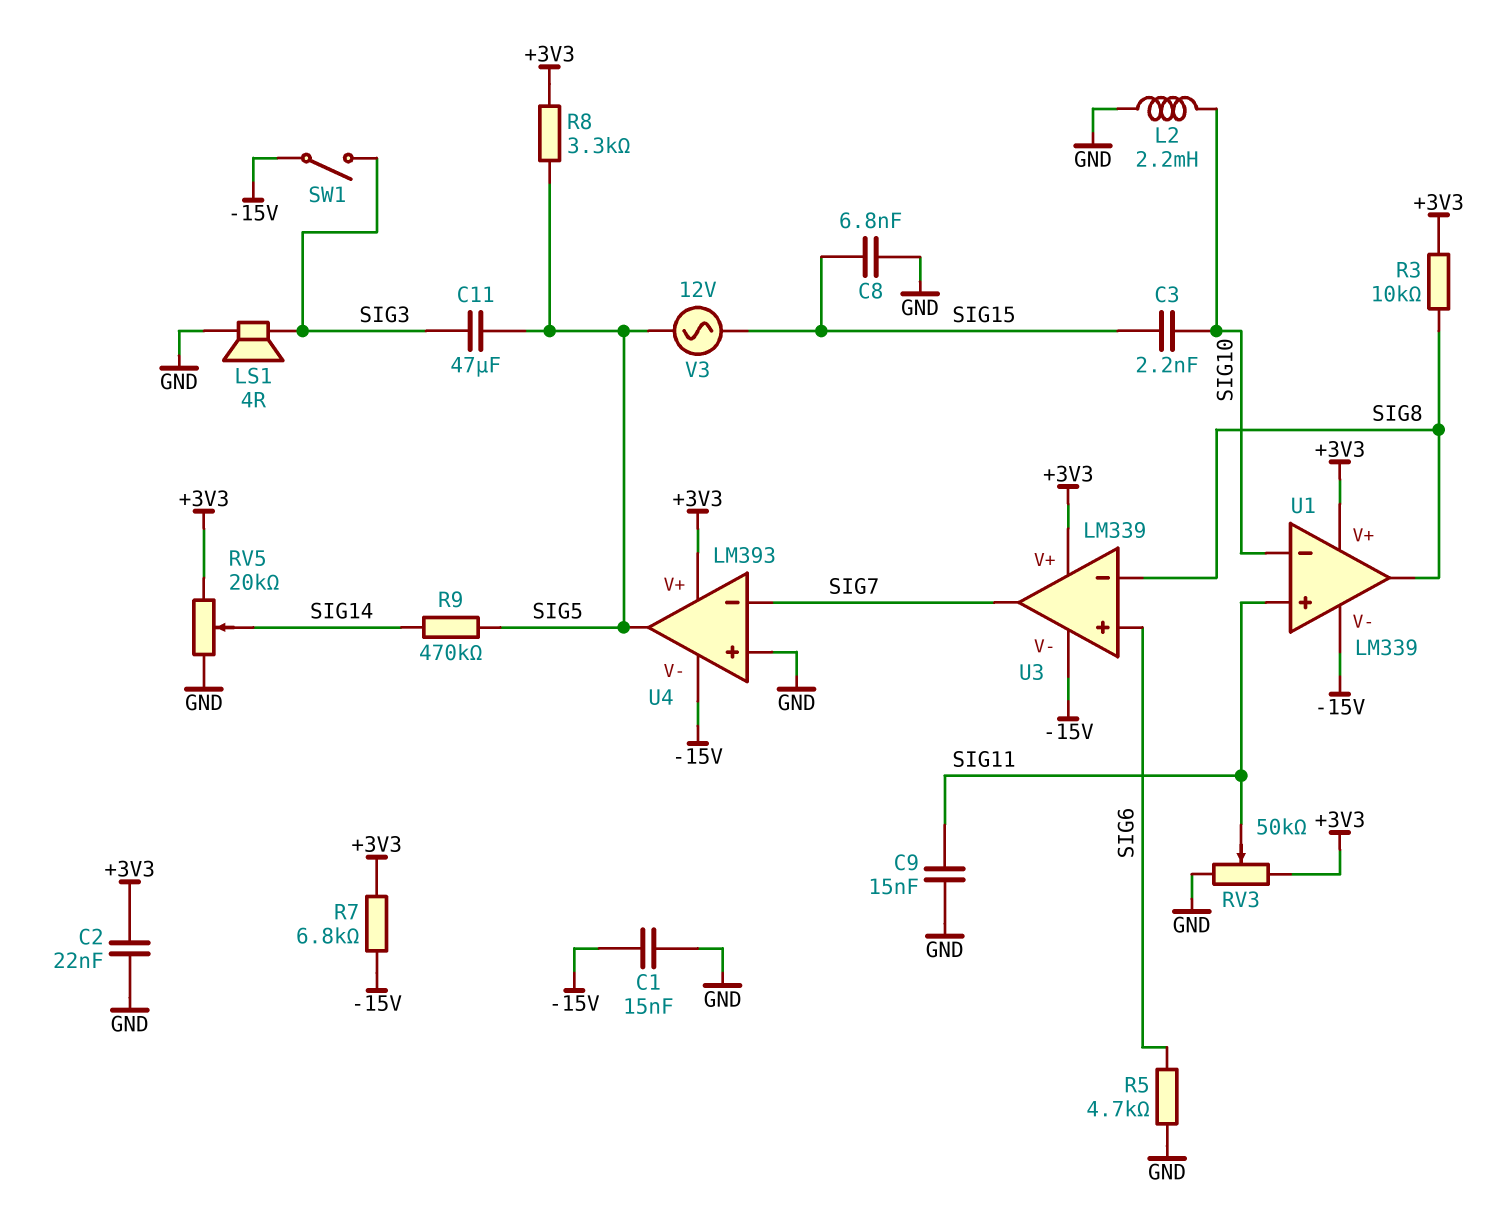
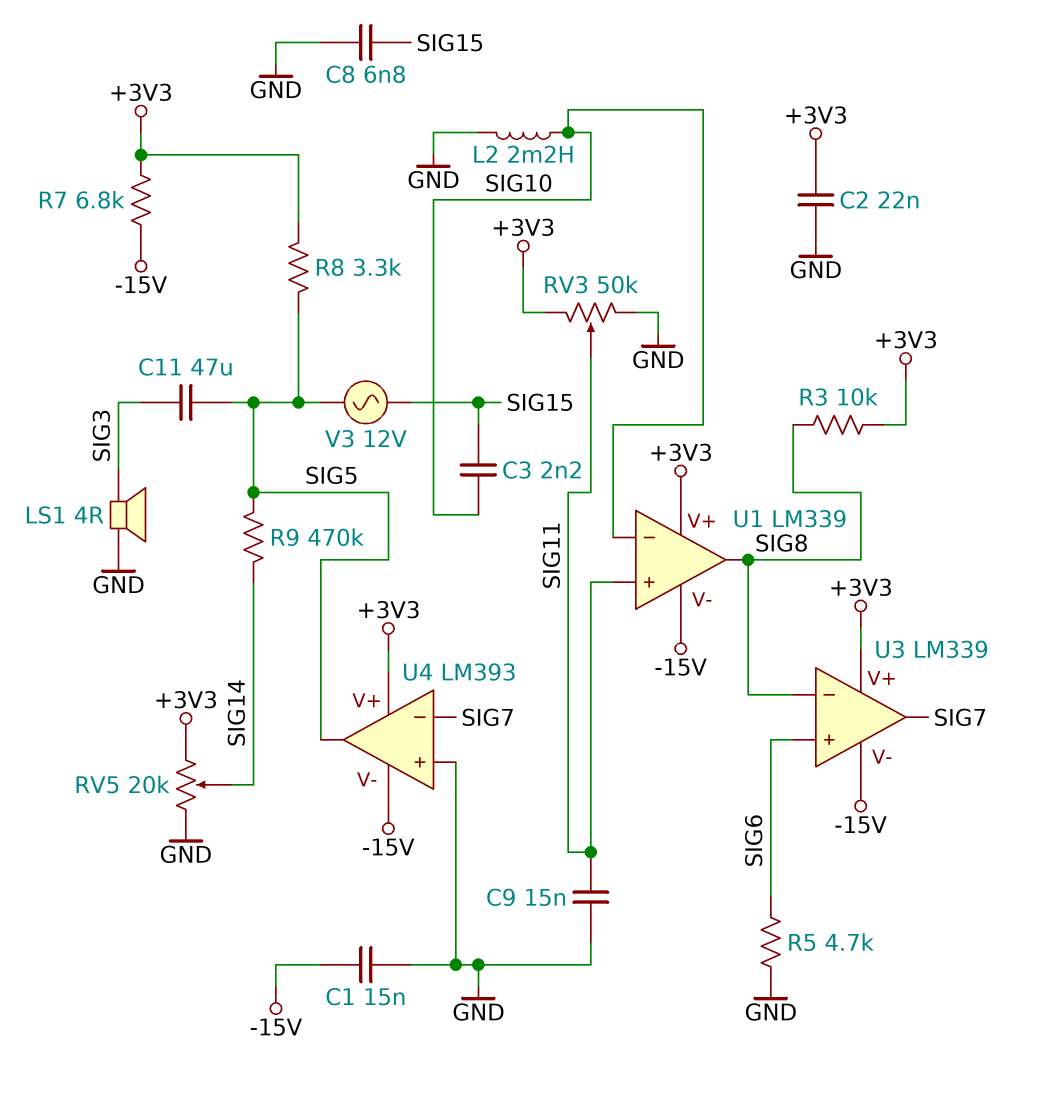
SW1: switch (-15V, SIG3) -> none

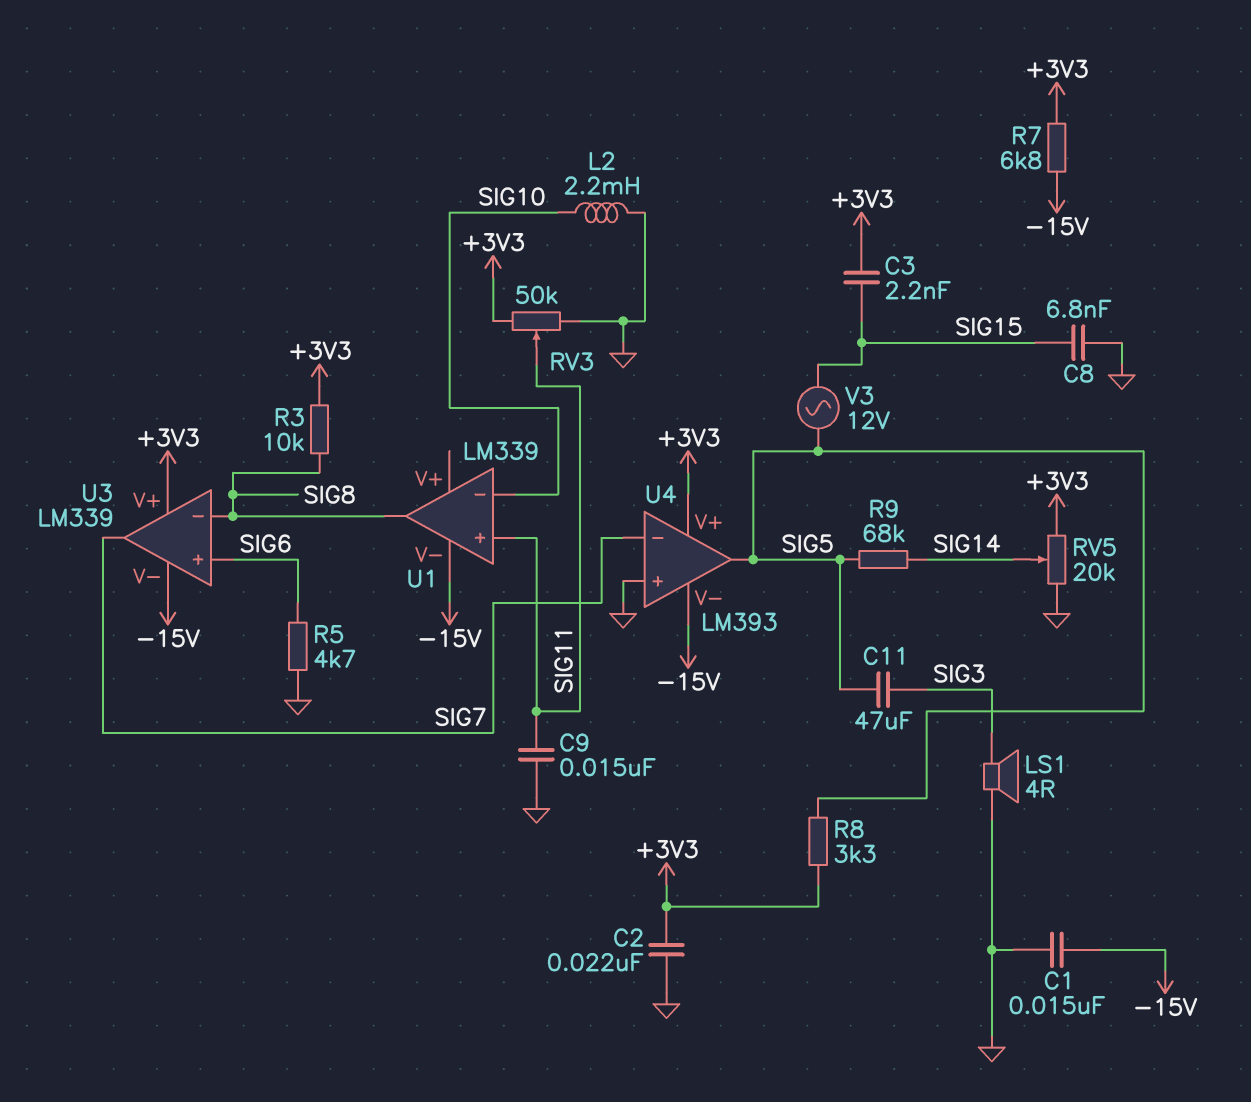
C3: 2.2nF (SIG10, SIG15) -> 2.2nF (+3V3, SIG15)
R9: 470k (SIG5, SIG14) -> 68k (SIG5, SIG14)
U1 pin V+: +3V3 -> none

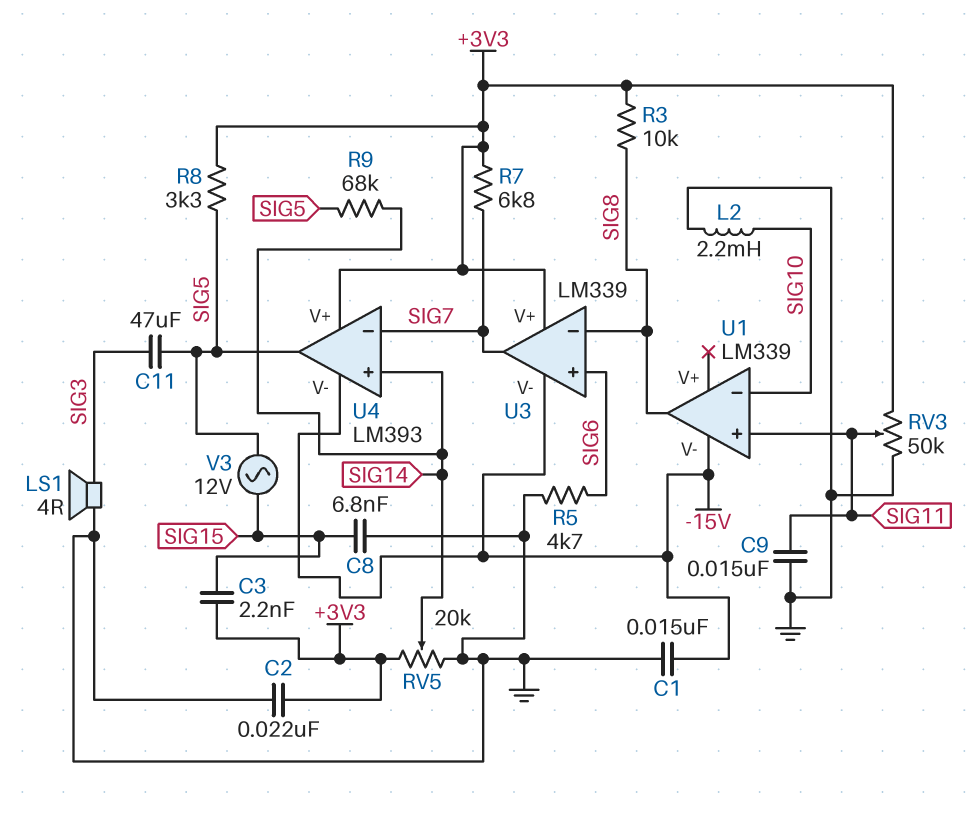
R7: 6.8k (+3V3, -15V) -> 6.8k (+3V3, SIG7)
U4 pin in+: GND -> SIG14

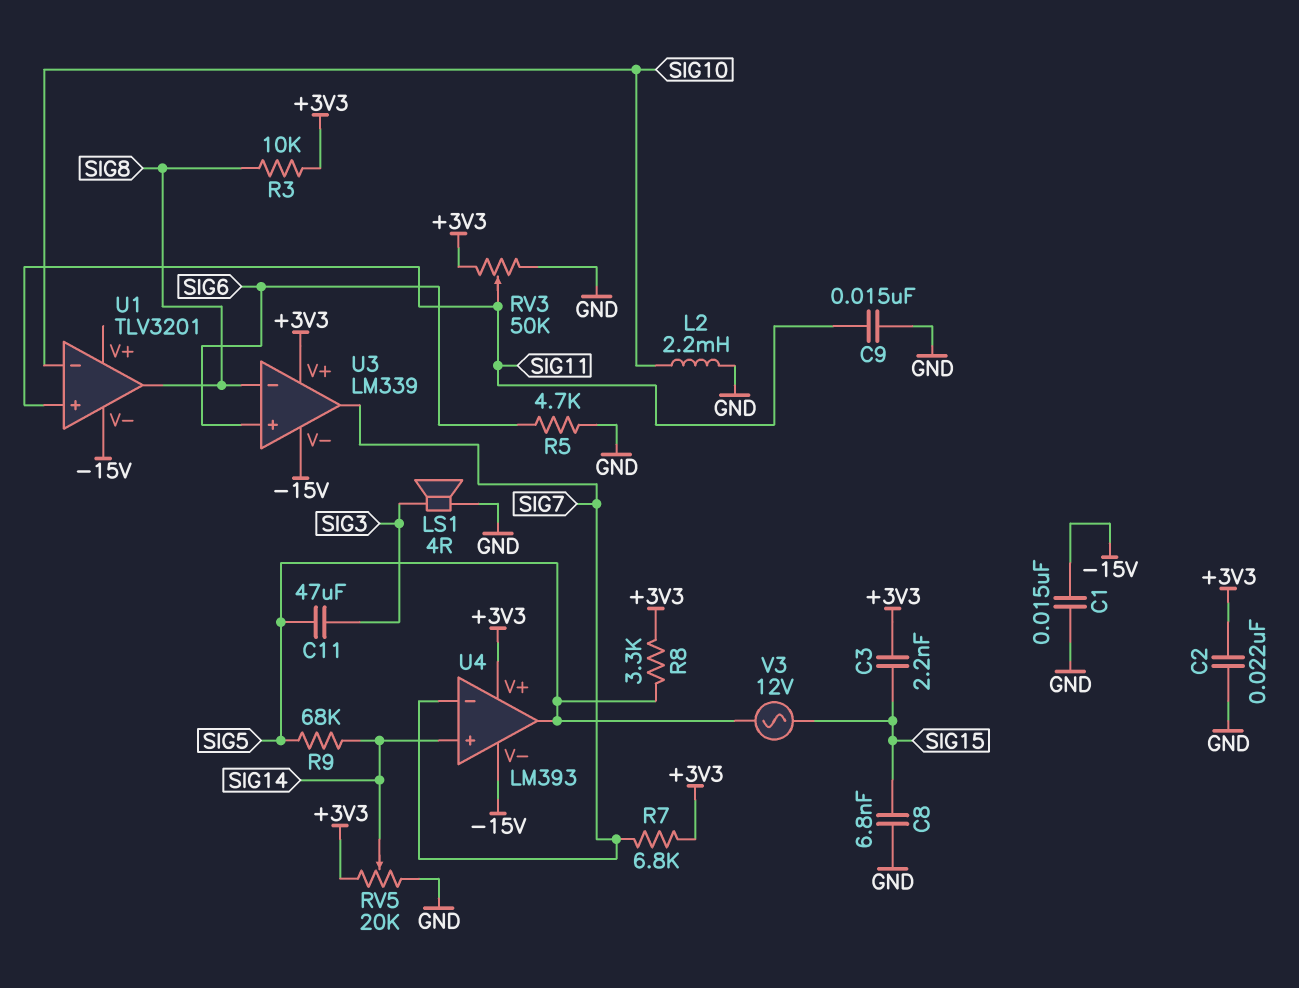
U1: LM339 -> TLV3201

